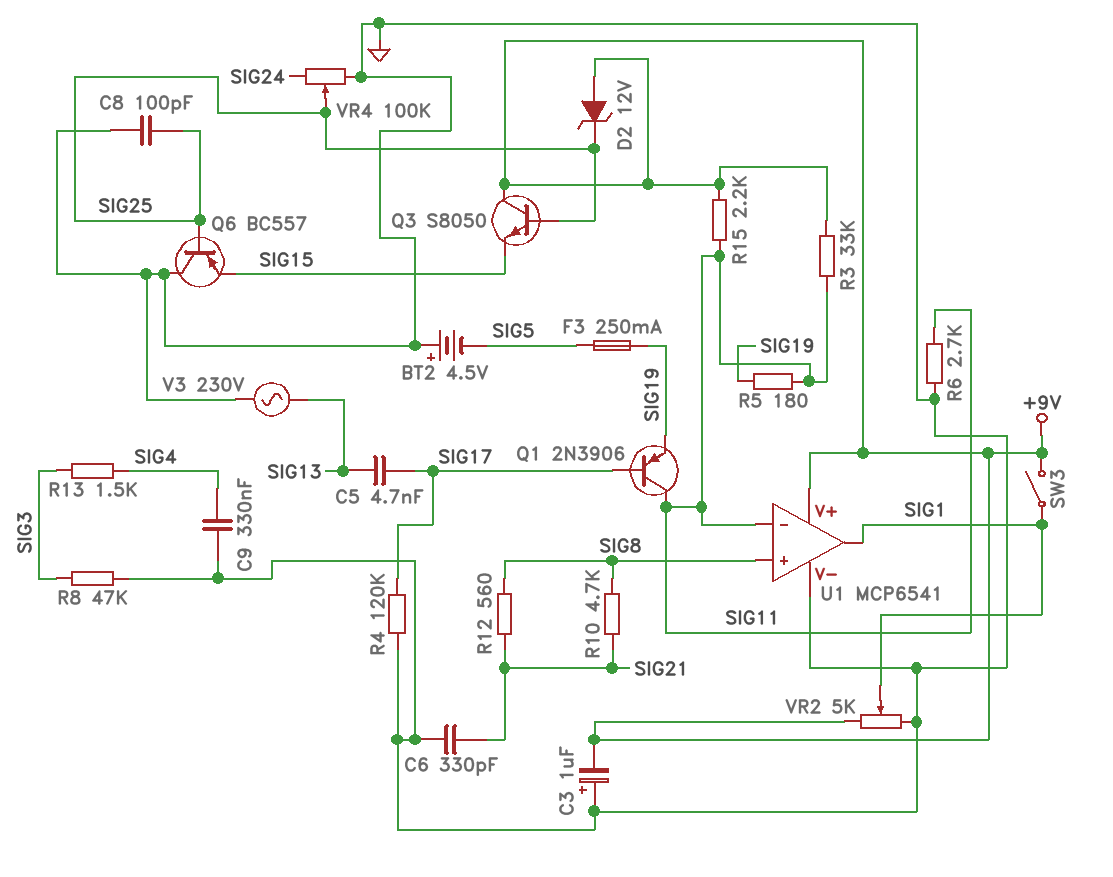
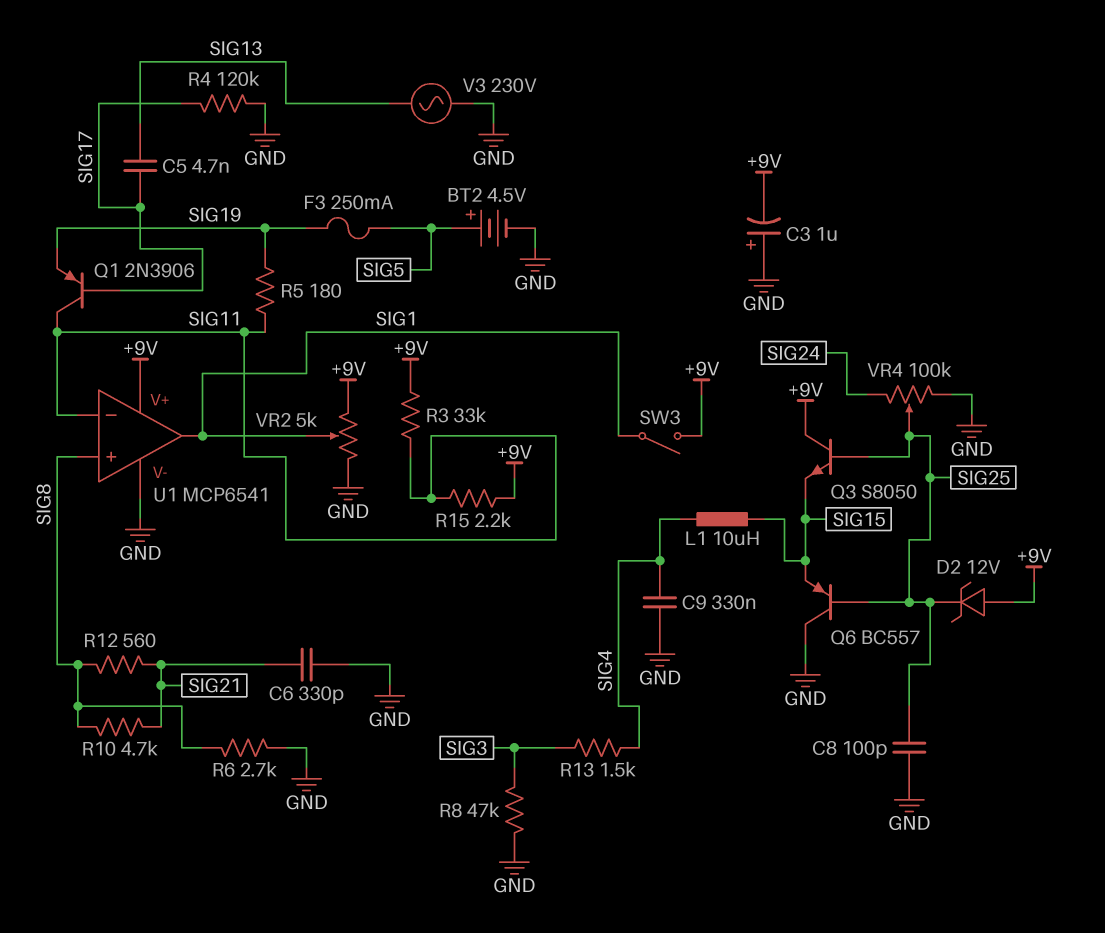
BT2: 4.5V (plus GND, minus SIG5) -> 4.5V (plus SIG5, minus GND)
L1: none -> 10uH (SIG4, SIG15)
R6: 2.7k (GND, SIG11) -> 2.7k (GND, SIG8)

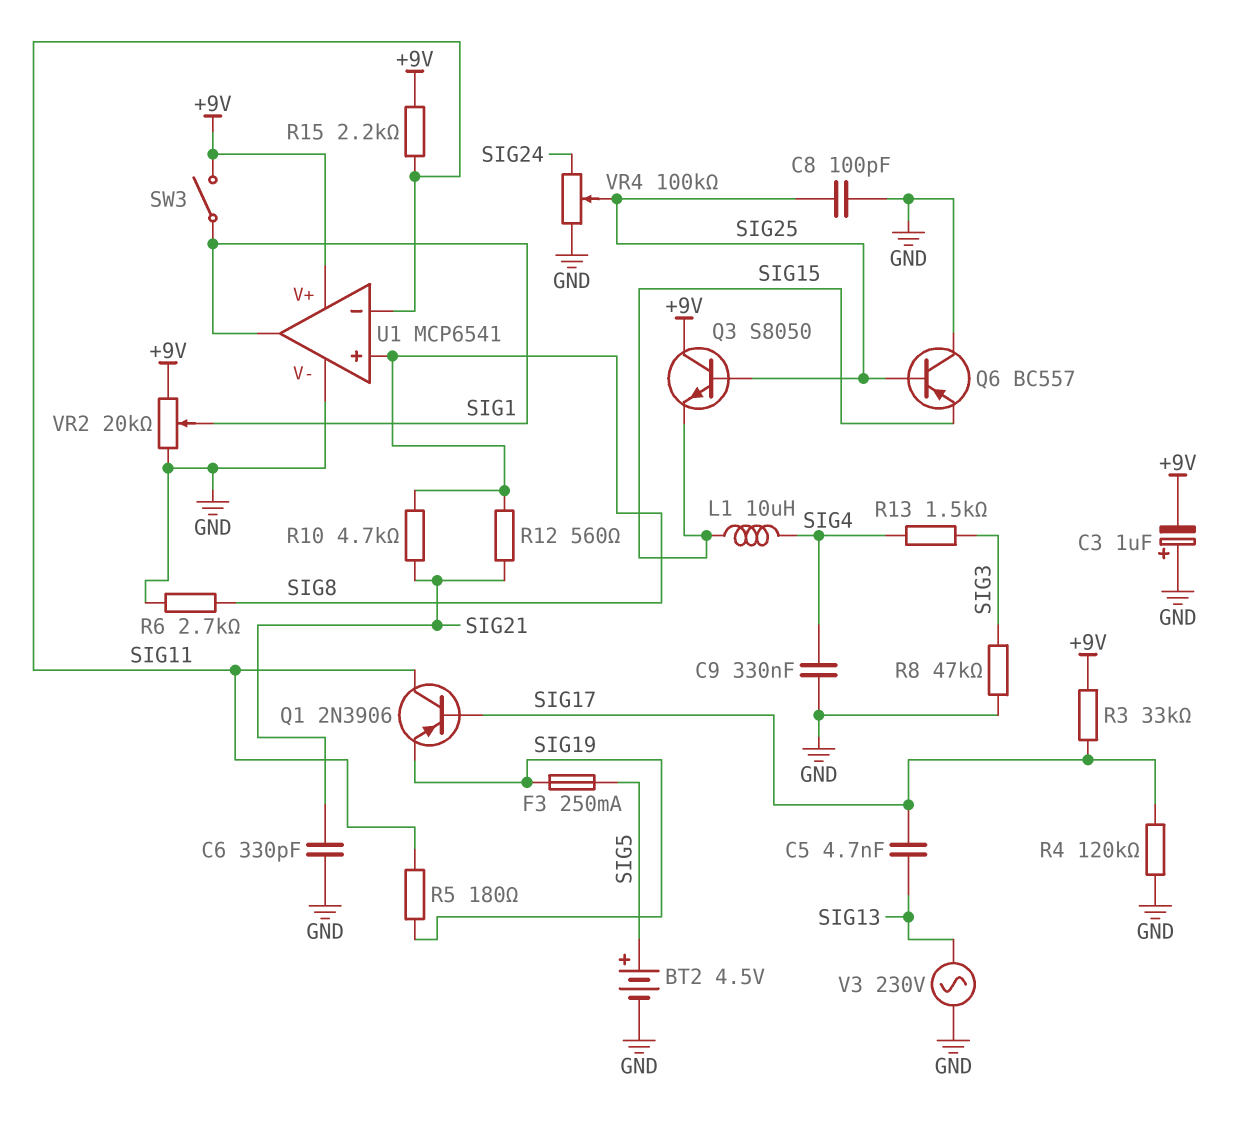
D2: zener 12V (A +9V, K SIG25) -> none
R3: 33k (+9V, SIG11) -> 33k (+9V, SIG17)
VR2: 5k (+9V, GND, wiper SIG1) -> 20k (+9V, GND, wiper SIG1)

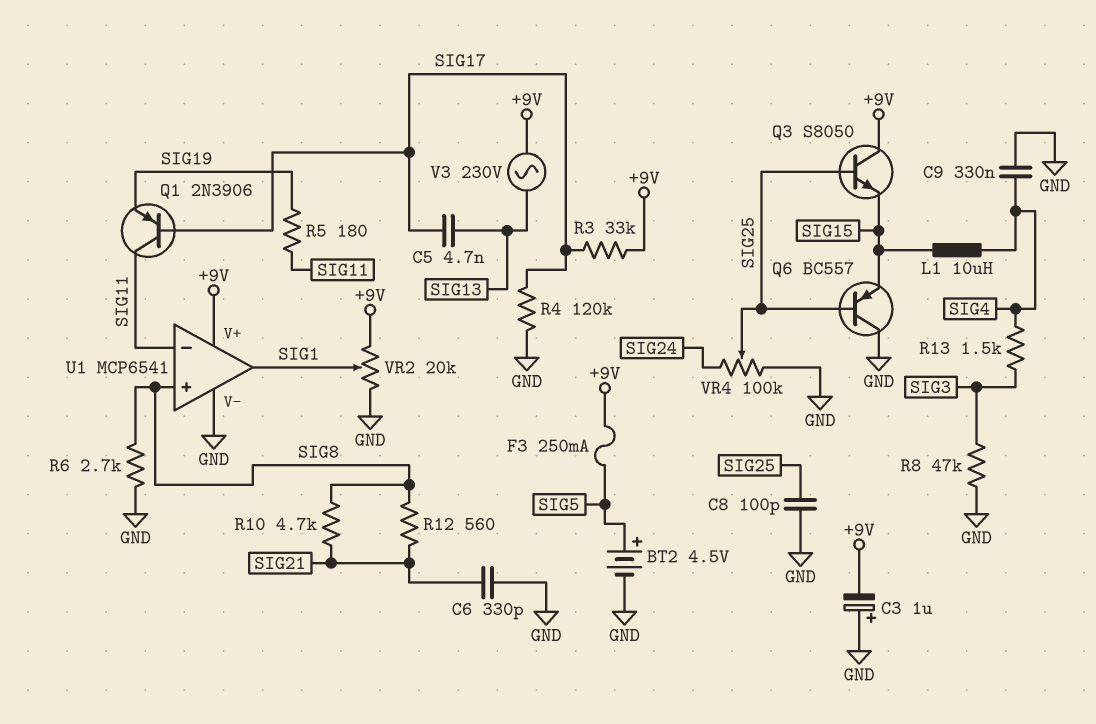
F3: 250mA (SIG5, SIG19) -> 250mA (+9V, SIG5)
R15: 2.2k (+9V, SIG11) -> none
SW3: switch (+9V, SIG1) -> none
V3: AC 230V (GND, SIG13) -> AC 230V (+9V, SIG13)

